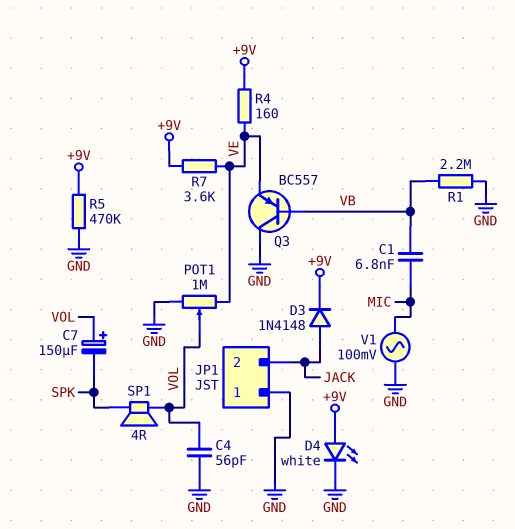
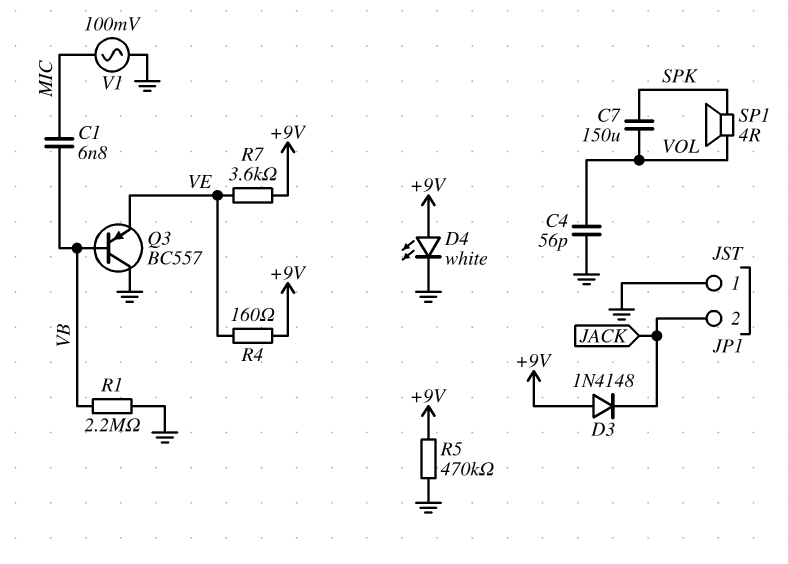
C7: 150uF (plus VOL, minus SPK) -> 150uF (SPK, VOL)
D3: diode 1N4148 (A JACK, K +9V) -> diode 1N4148 (A +9V, K JACK)
POT1: 1M (GND, VE, wiper VOL) -> none

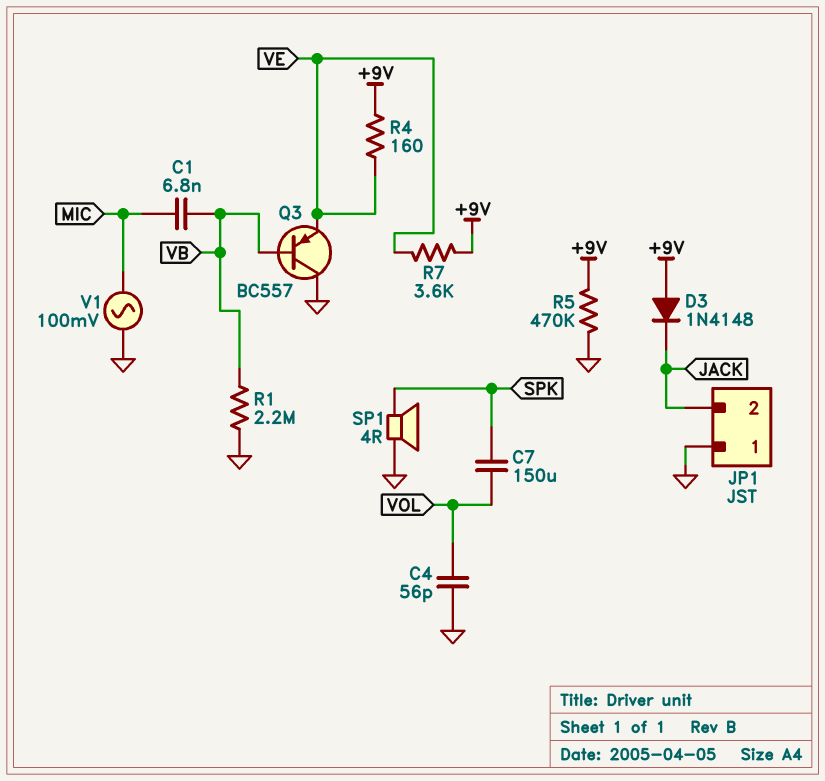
D4: LED white (A +9V, K GND) -> none
SP1: speaker 4R (SPK, VOL) -> speaker 4R (GND, SPK)

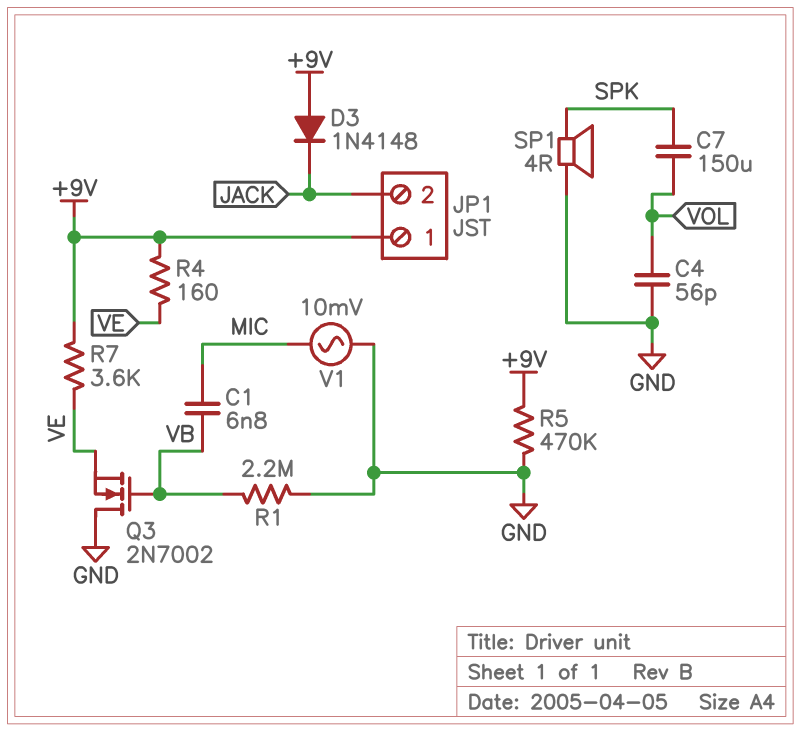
JP1 pin 1: GND -> +9V
Q3: PNP BC557 (B VB, C GND, E VE) -> NMOS 2N7002 (G VB, D GND, S VE)
V1: AC 100mV (GND, MIC) -> AC 10mV (GND, MIC)

